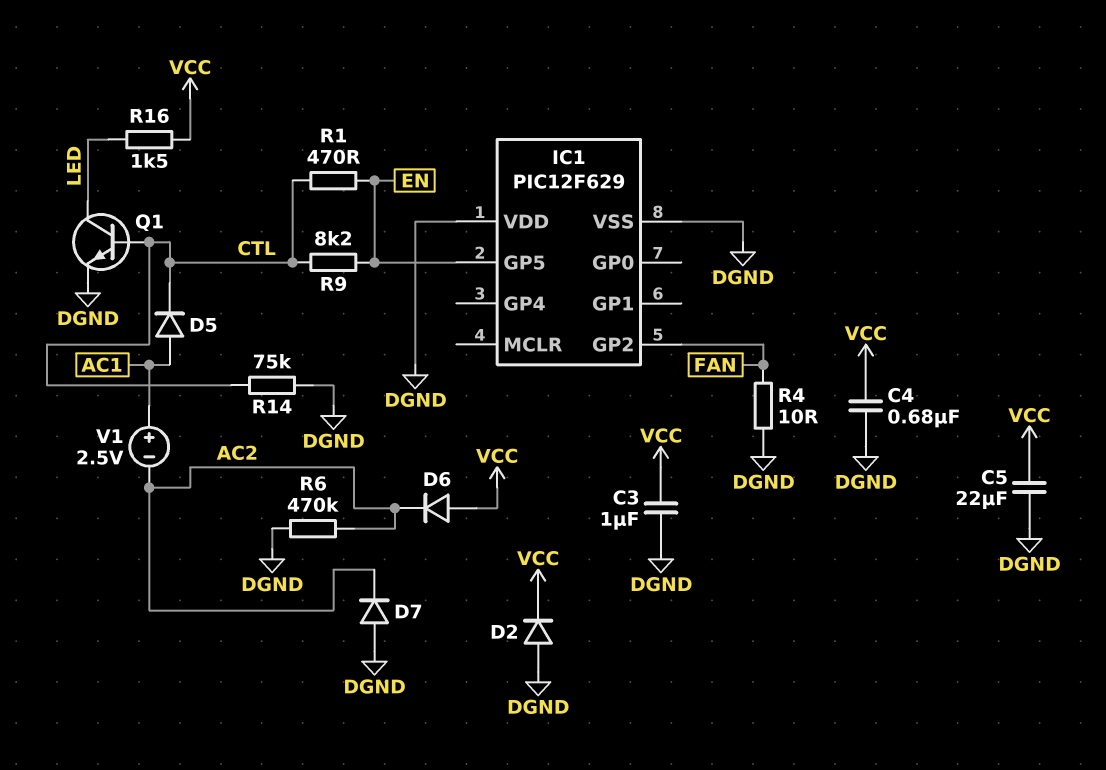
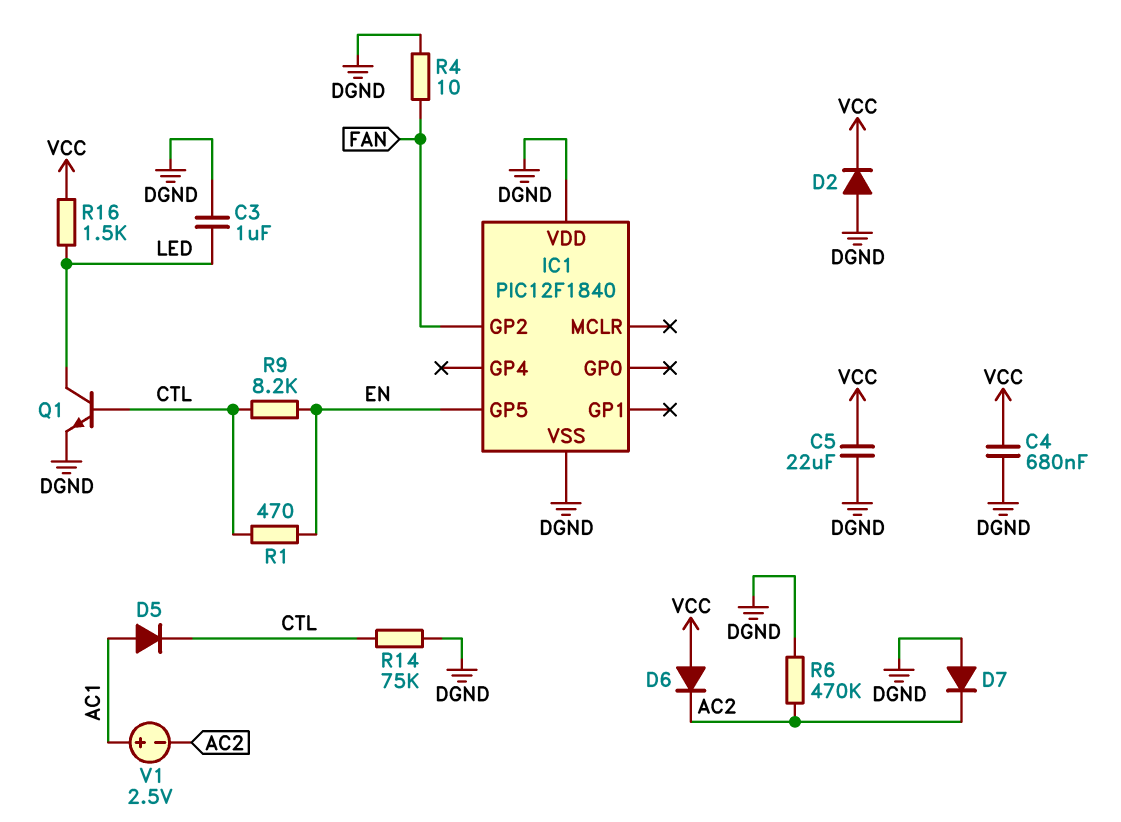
C3: 1uF (DGND, VCC) -> 1uF (DGND, LED)
IC1: PIC12F629 -> PIC12F1840

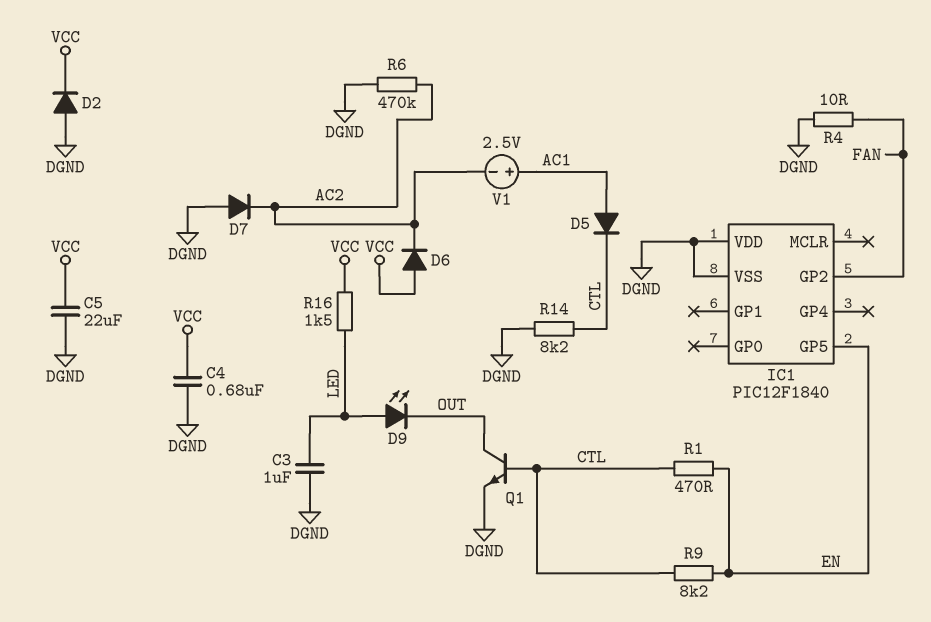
D9: none -> LED (A LED, K OUT)
Q1: NPN (B CTL, C LED, E DGND) -> NPN (B CTL, C OUT, E DGND)
R14: 75k (CTL, DGND) -> 8.2k (CTL, DGND)

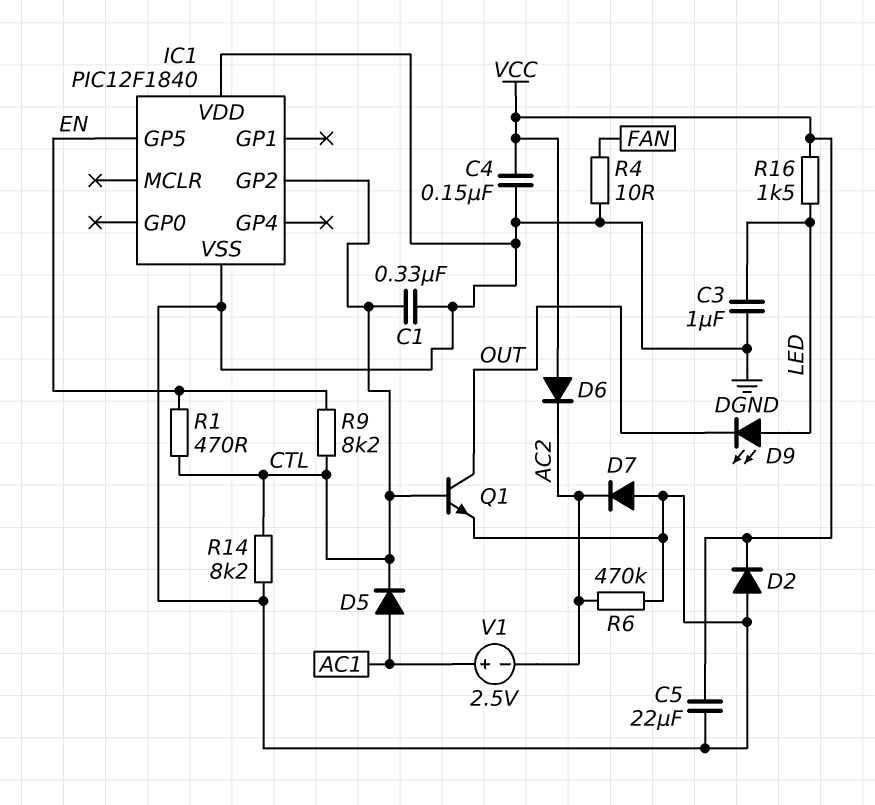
C1: none -> 330nF (CTL, DGND)
C4: 680nF (DGND, VCC) -> 150nF (DGND, VCC)
IC1 pin GP2: FAN -> CTL

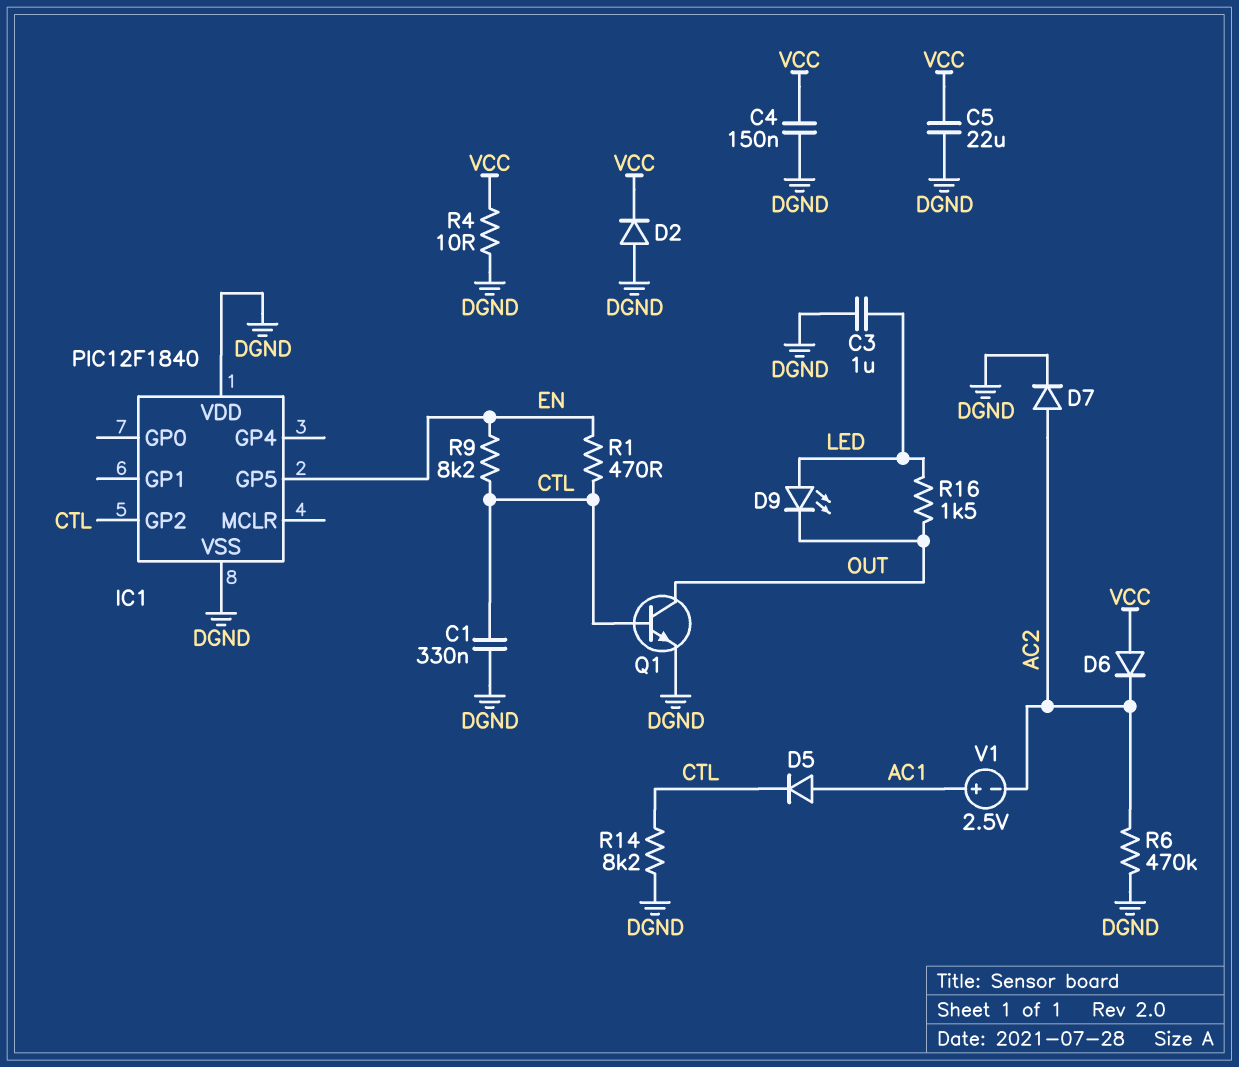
D7: diode (A DGND, K AC2) -> diode (A AC2, K DGND)
R4: 10 (DGND, FAN) -> 10 (DGND, VCC)
R16: 1.5k (LED, VCC) -> 1.5k (LED, OUT)

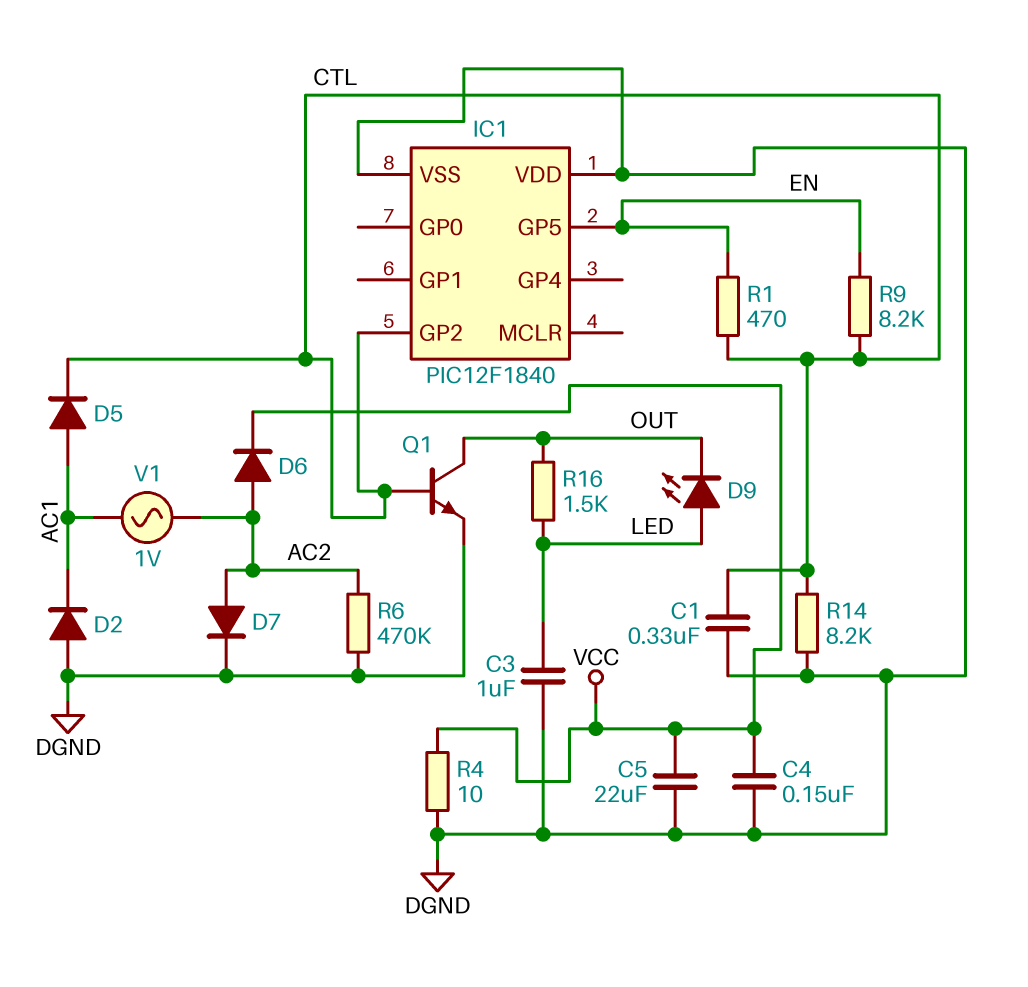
D2: diode (A DGND, K VCC) -> diode (A DGND, K AC1)
D6: diode (A VCC, K AC2) -> diode (A AC2, K VCC)
V1: 2.5V (plus AC1, minus AC2) -> AC 1V (AC1, AC2)

